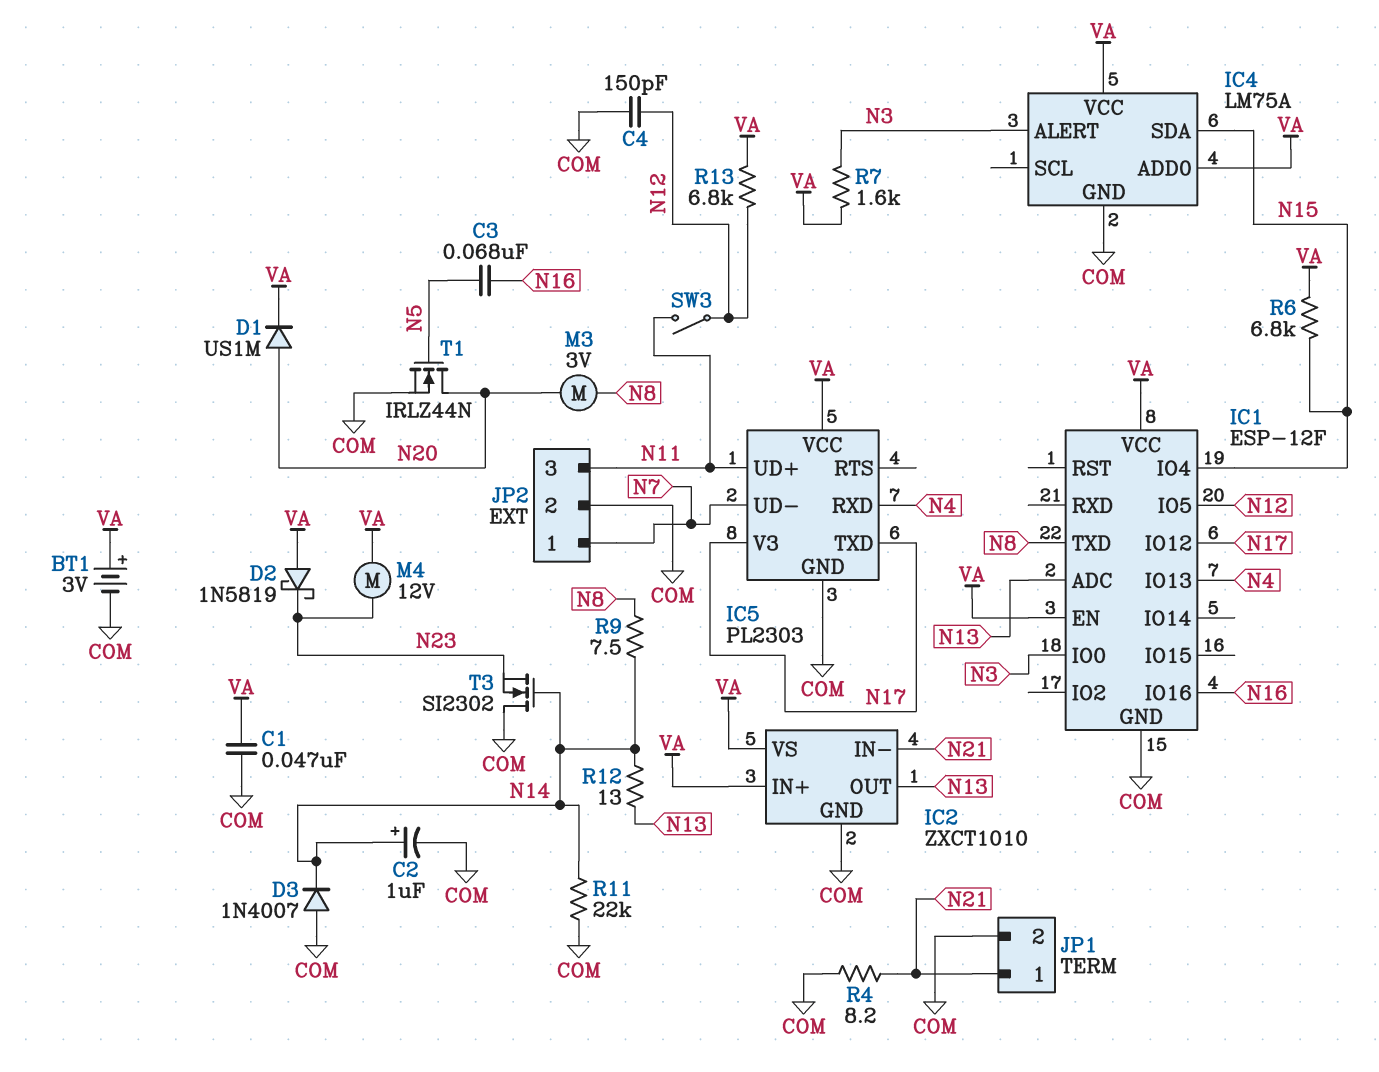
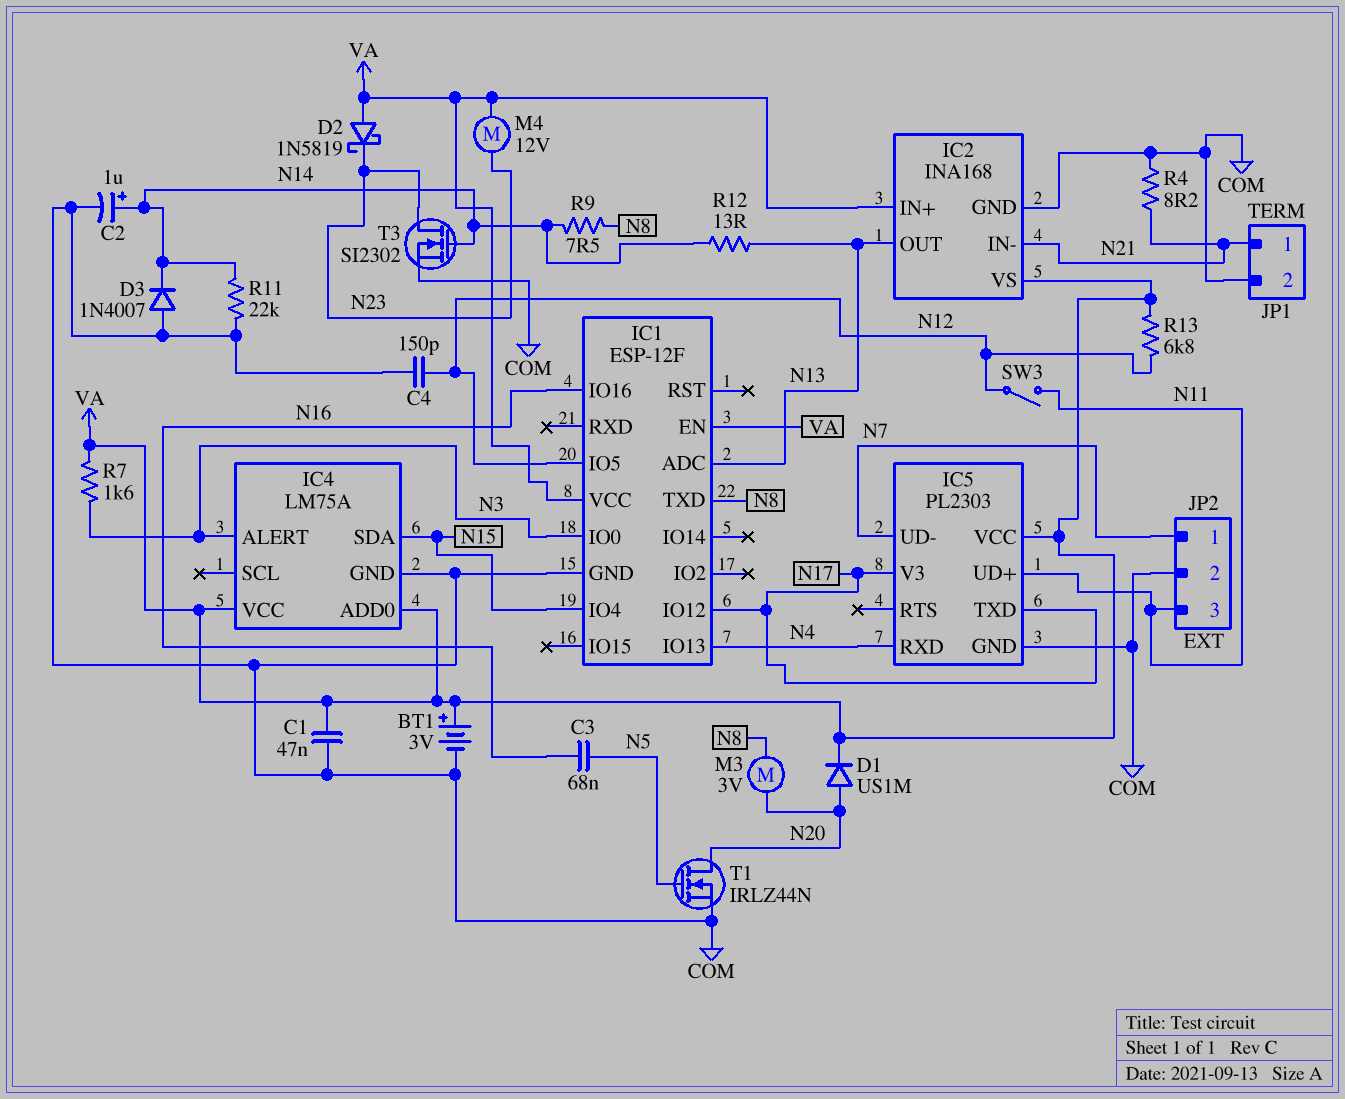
IC2: ZXCT1010 -> INA168
R6: 6.8k (N15, VA) -> none
T3: NMOS SI2302 (G N14, D COM, S N23) -> NMOS SI2302 (G N14, D N23, S COM)

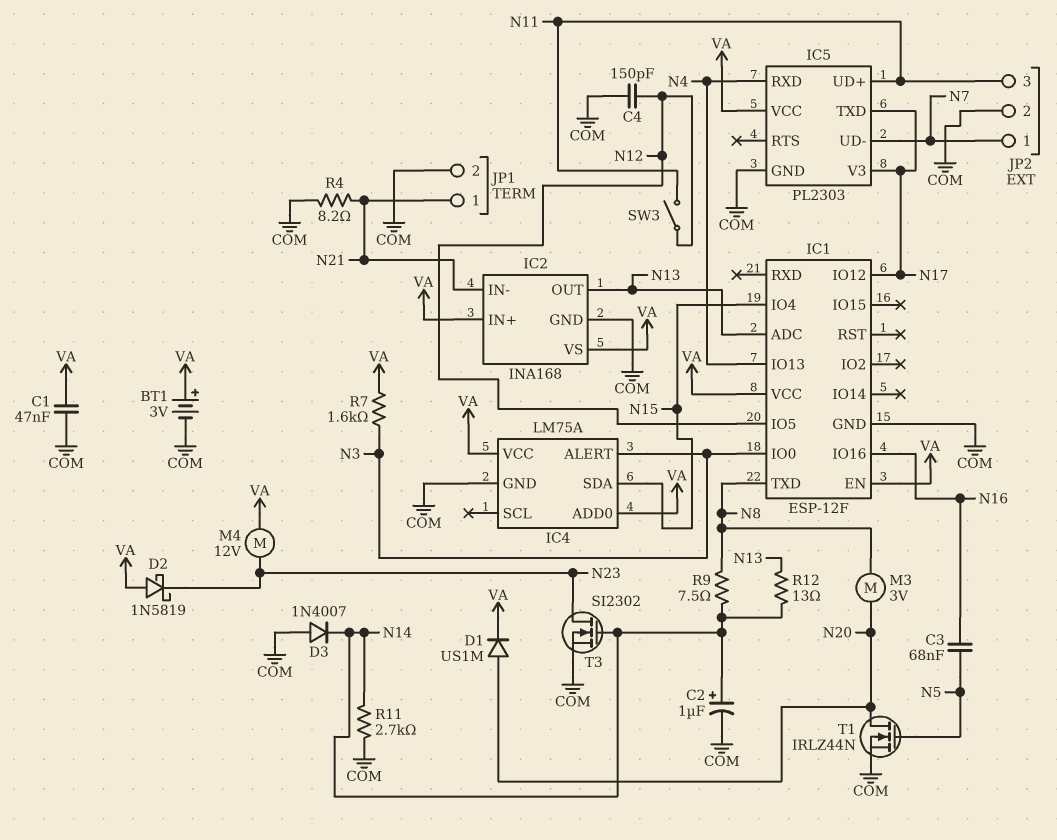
R11: 22k (COM, N14) -> 2.7k (COM, N14)
R13: 6.8k (N12, VA) -> none

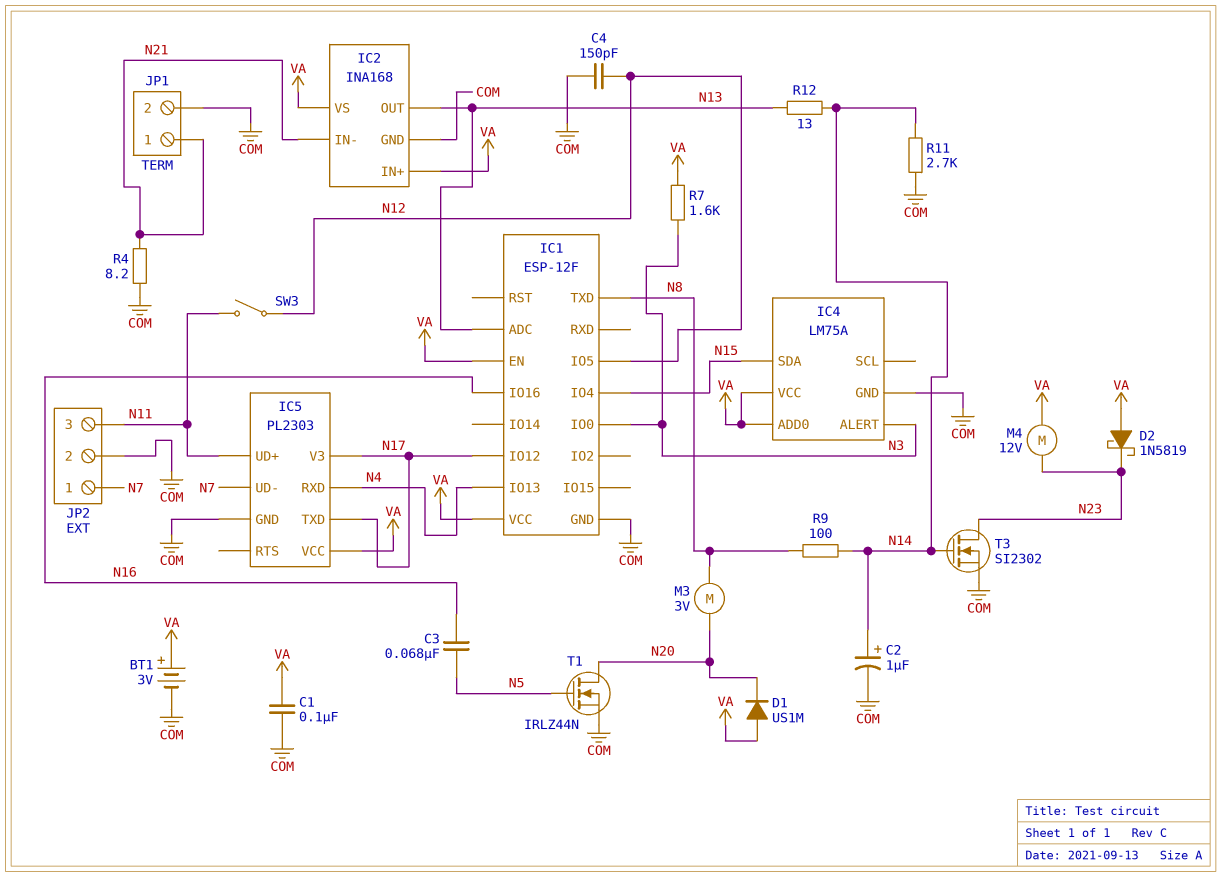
C1: 47nF (COM, VA) -> 100nF (COM, VA)
D1: diode US1M (A N20, K VA) -> diode US1M (A VA, K N20)
D3: diode 1N4007 (A COM, K N14) -> none
R9: 7.5 (N8, N14) -> 100 (N8, N14)

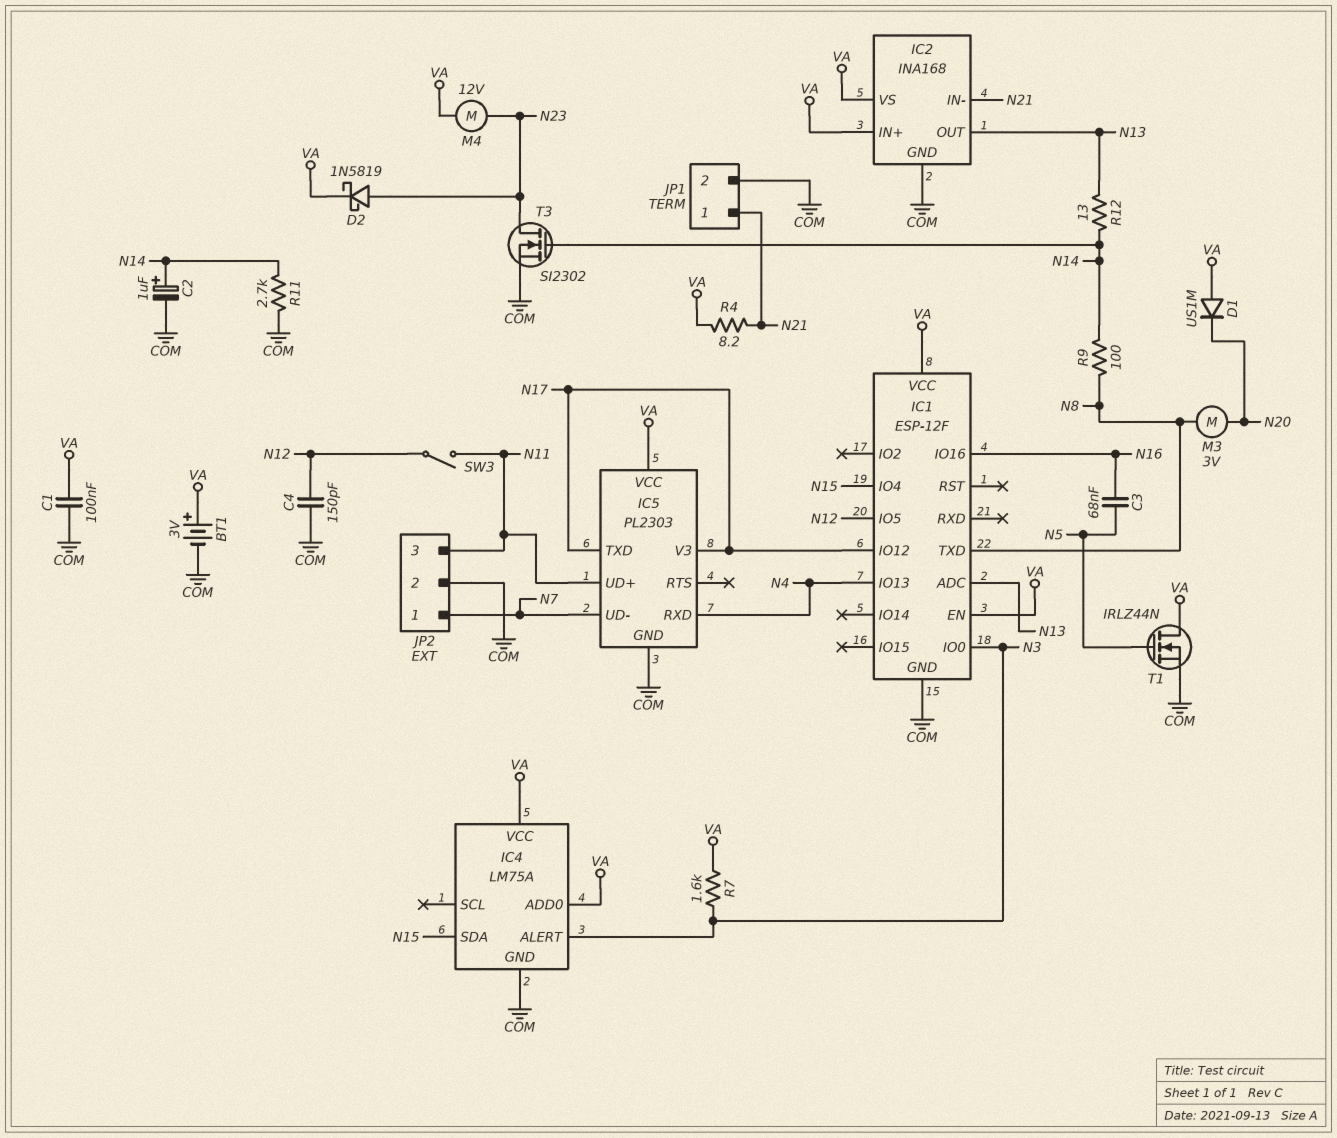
D2: schottky 1N5819 (A VA, K N23) -> schottky 1N5819 (A N23, K VA)
R4: 8.2 (COM, N21) -> 8.2 (N21, VA)
T1: NMOS IRLZ44N (G N5, D N20, S COM) -> NMOS IRLZ44N (G N5, D VA, S COM)

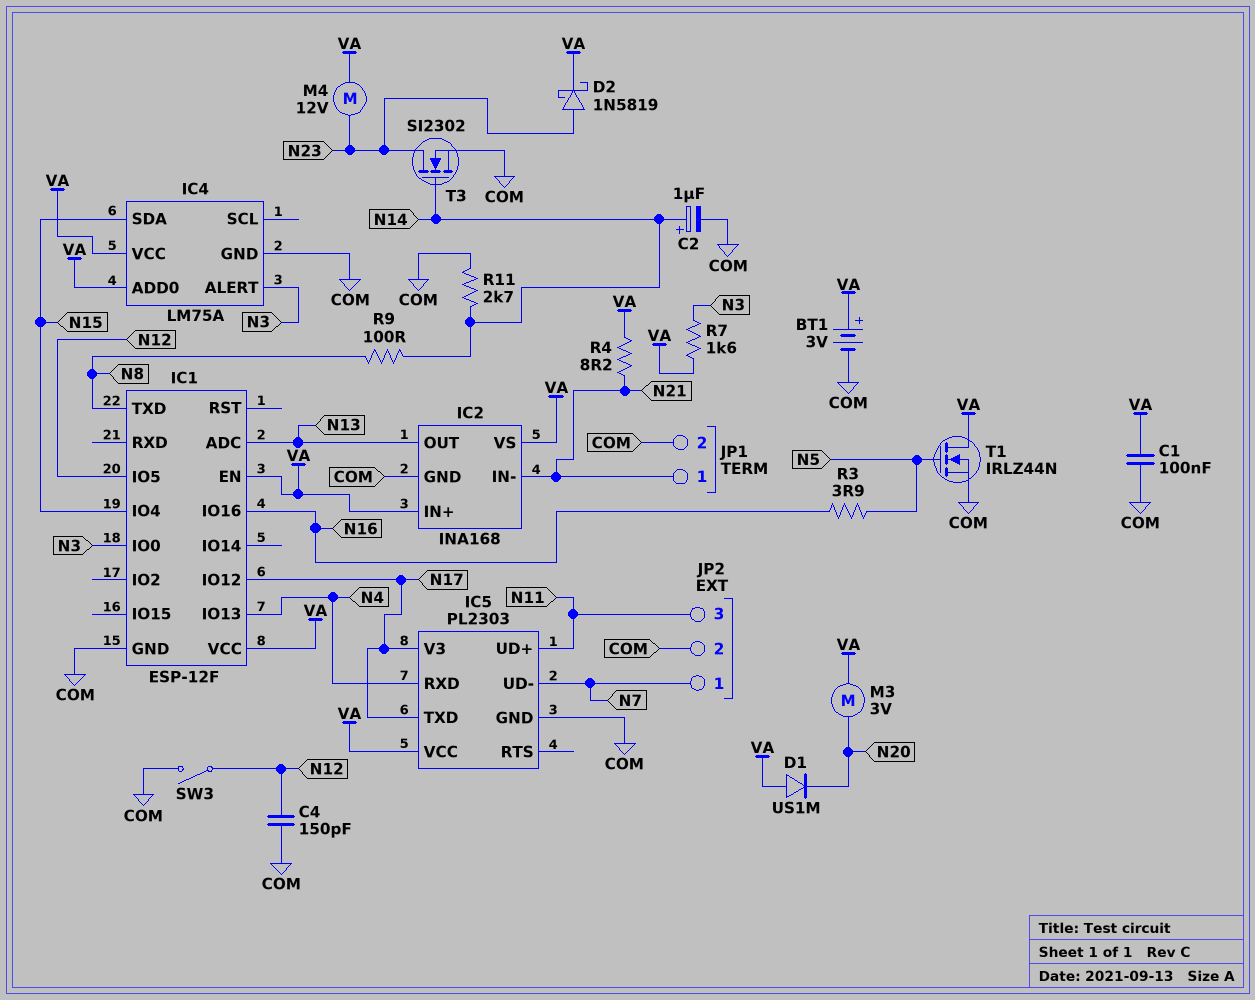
C3: 68nF (N5, N16) -> none
M3: motor 3V (N8, N20) -> motor 3V (N20, VA)
R3: none -> 3.9 (N5, N16)
R12: 13 (N13, N14) -> none
SW3: switch (N11, N12) -> switch (COM, N12)

